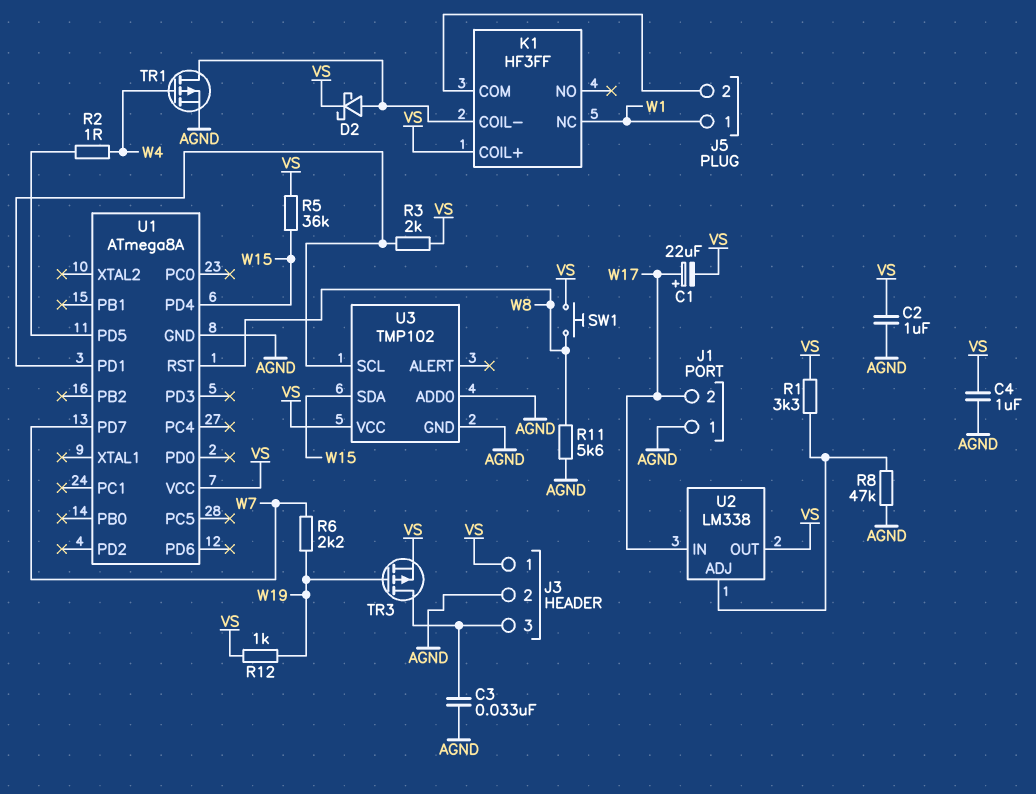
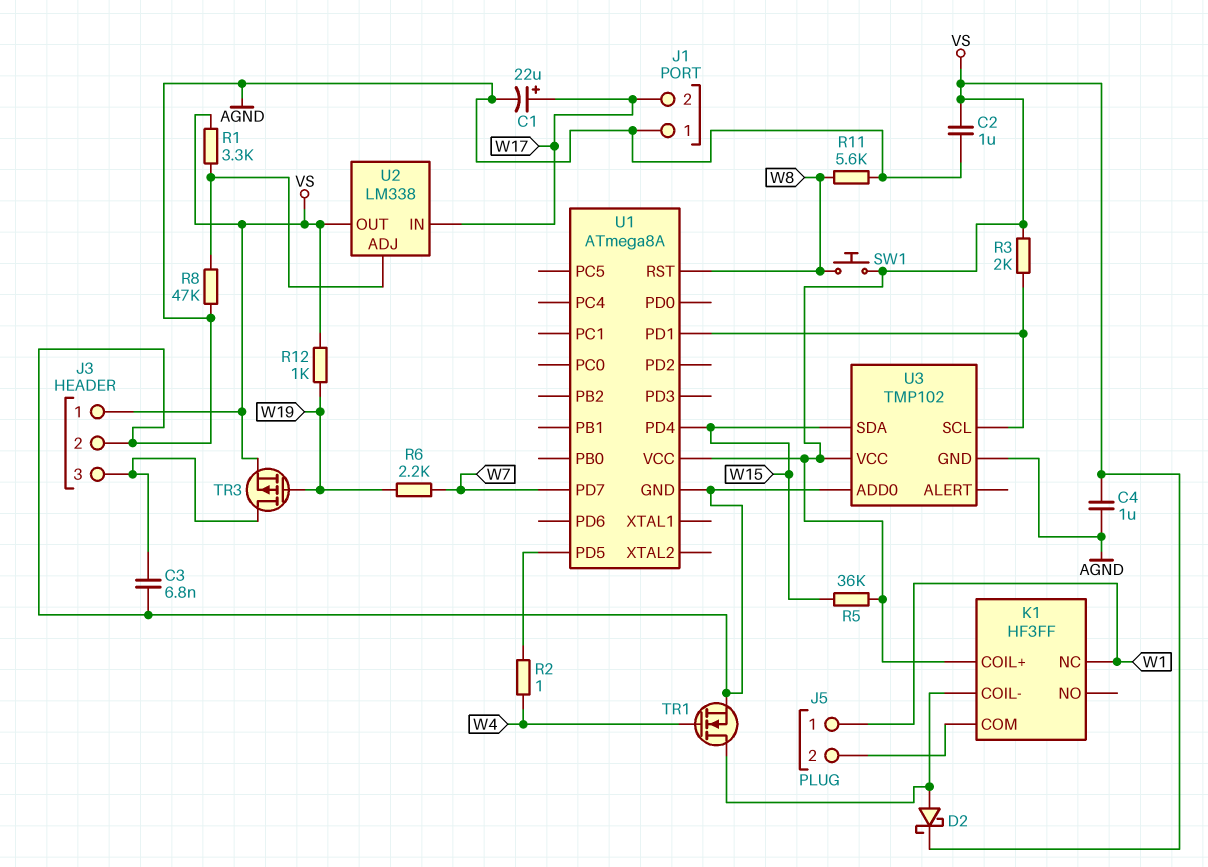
C1: 22uF (plus W17, minus VS) -> 22uF (plus W17, minus AGND)
C3: 33nF (AGND, J3/3) -> 6.8nF (AGND, J3/3)
TR1: PMOS (G W4, D K1/COIL-, S AGND) -> NMOS (G W4, D K1/COIL-, S AGND)

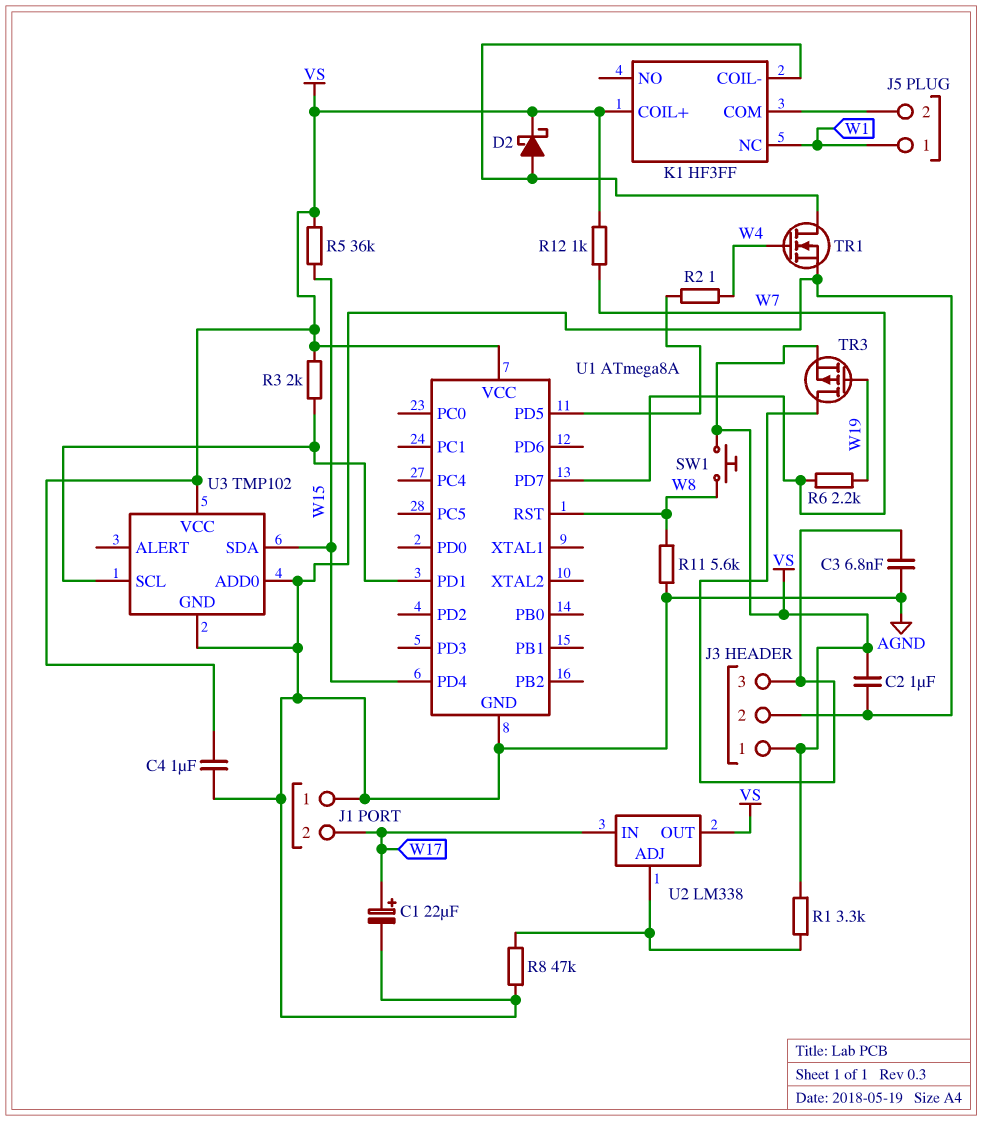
R12: 1k (VS, W19) -> 1k (VS, W7)

